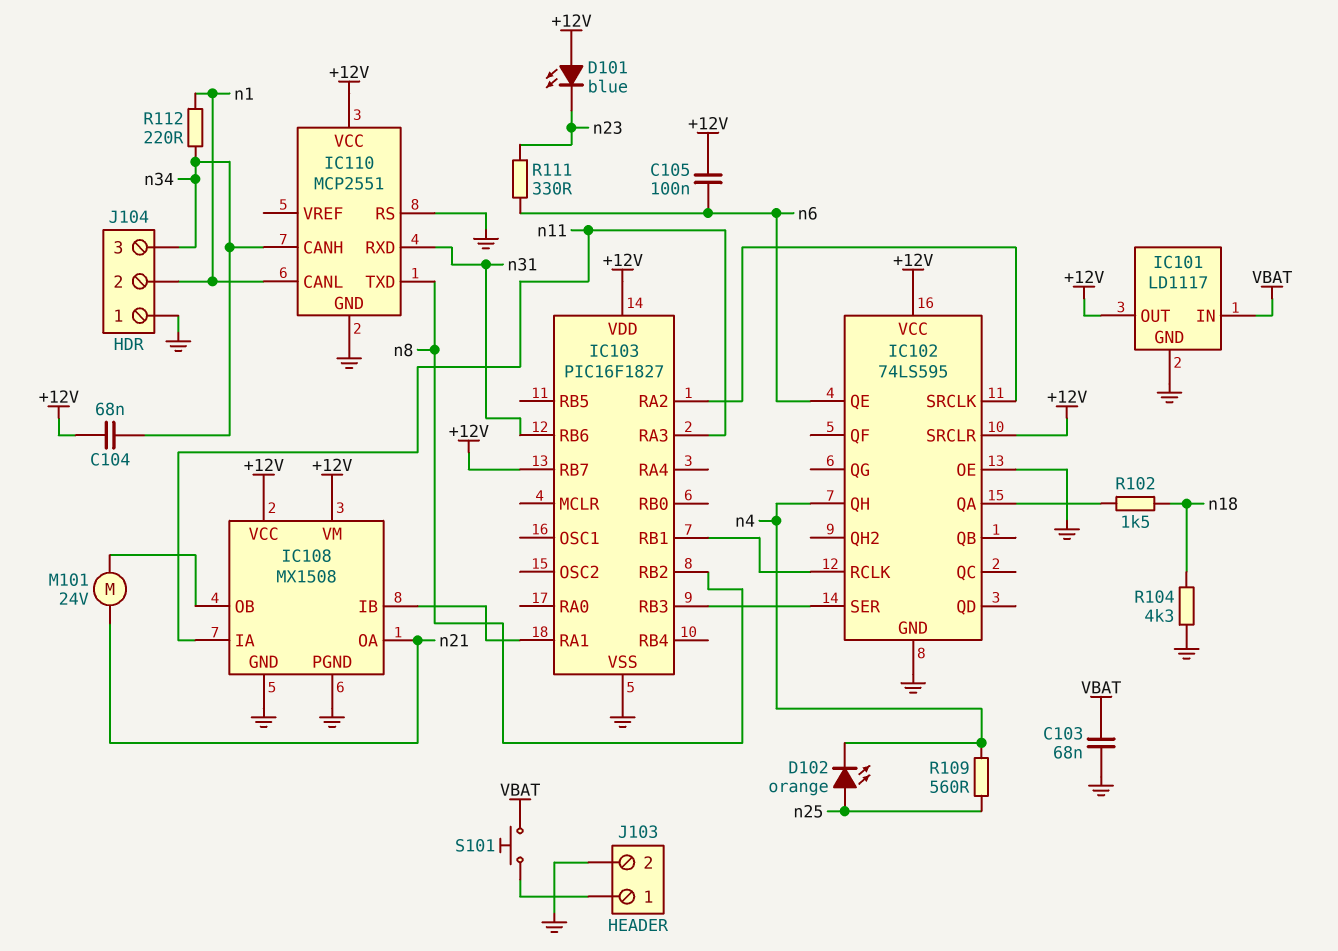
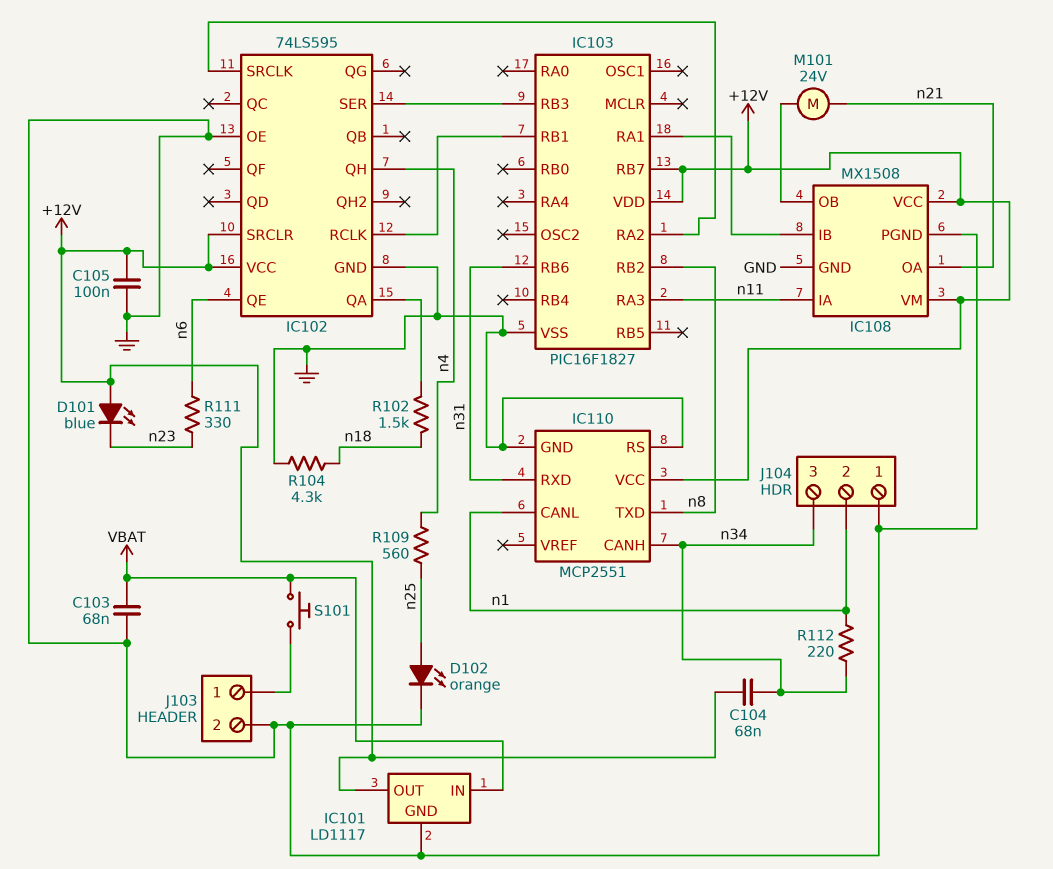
C105: 100nF (+12V, n6) -> 100nF (+12V, GND)
D102: LED orange (A n25, K n4) -> LED orange (A n25, K GND)

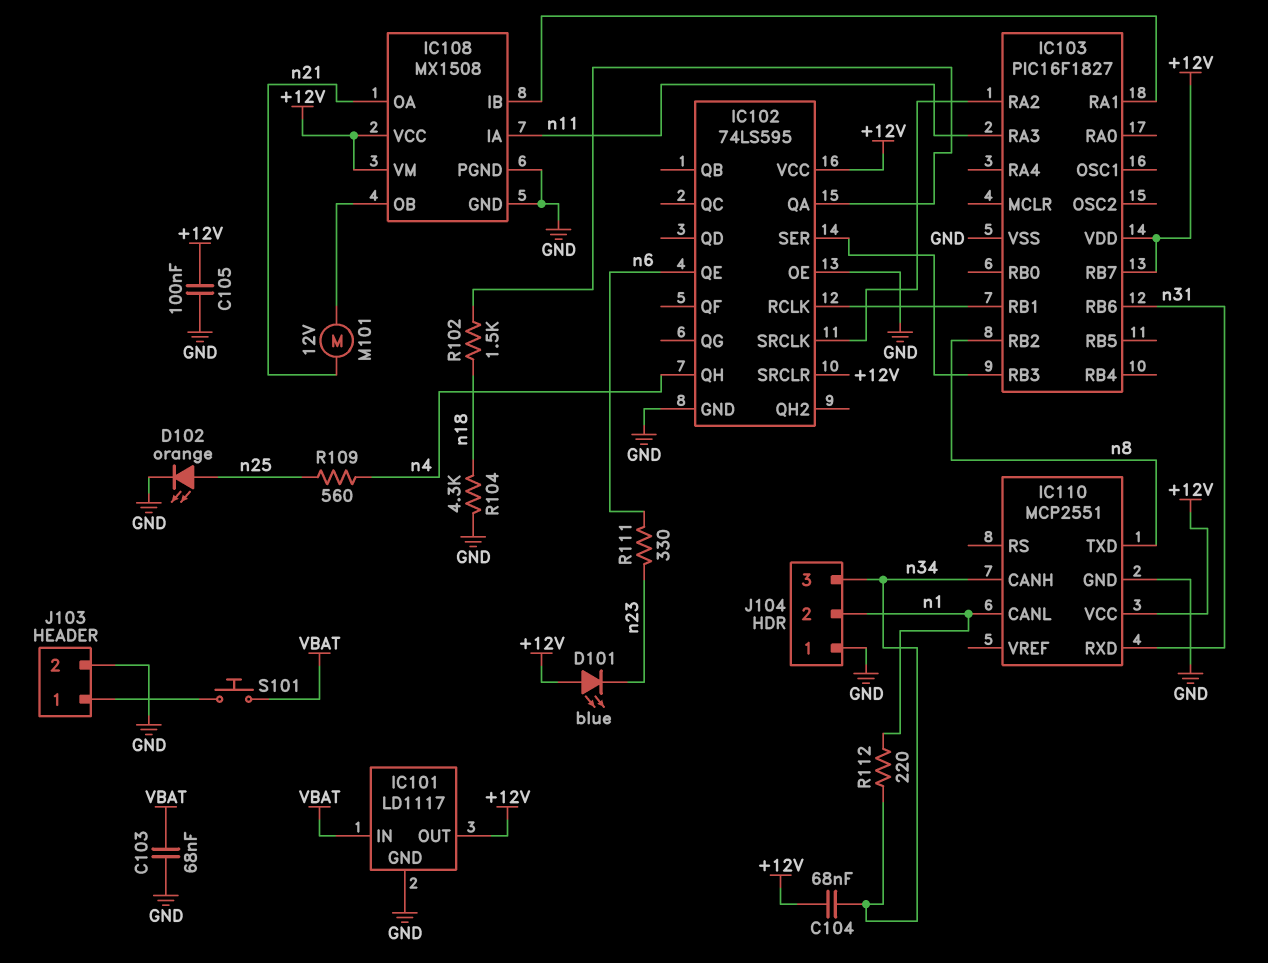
IC110 pin RS: GND -> none
M101: motor 24V (IC108/OB, n21) -> motor 12V (IC108/OB, n21)

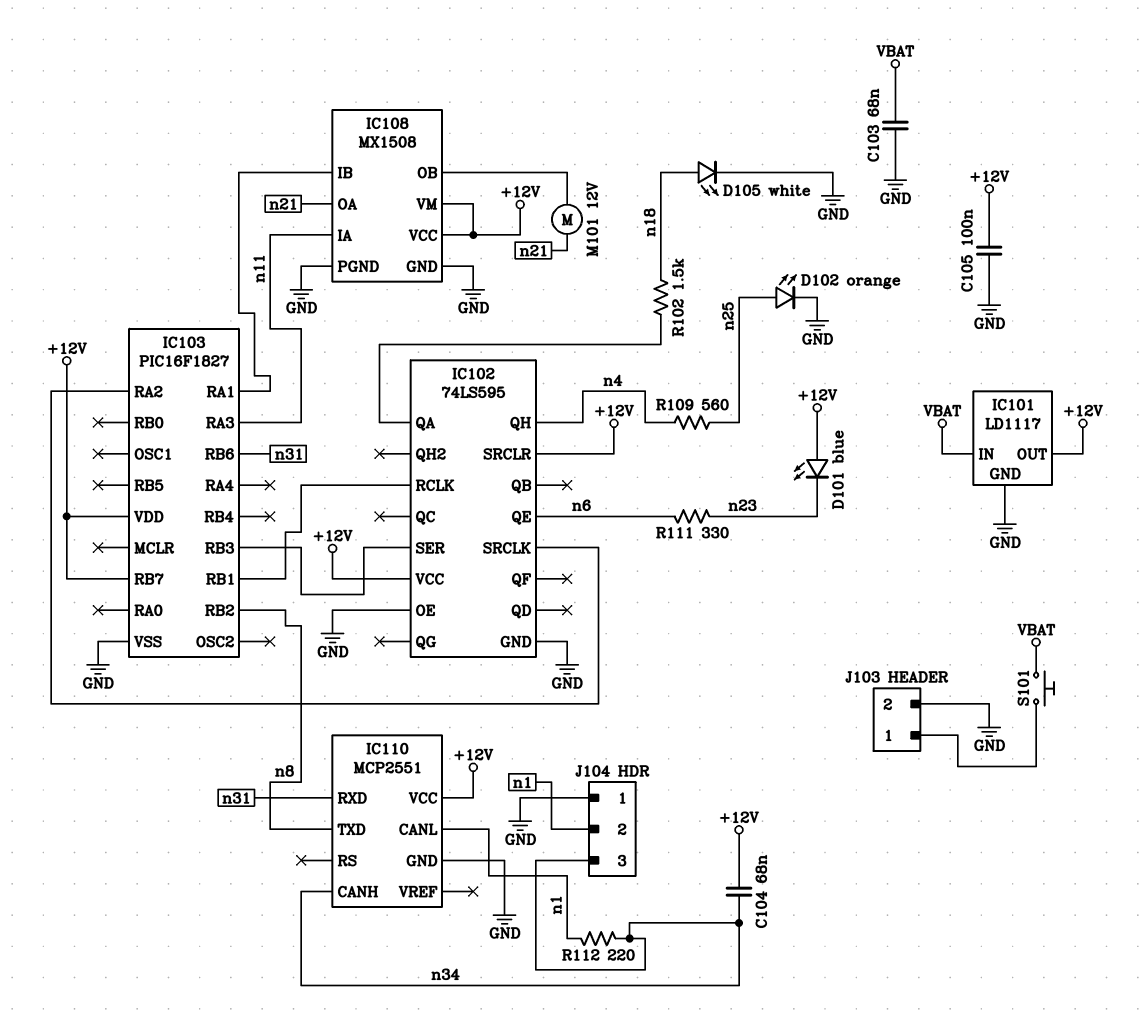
D105: none -> LED white (A n18, K GND)
R104: 4.3k (GND, n18) -> none

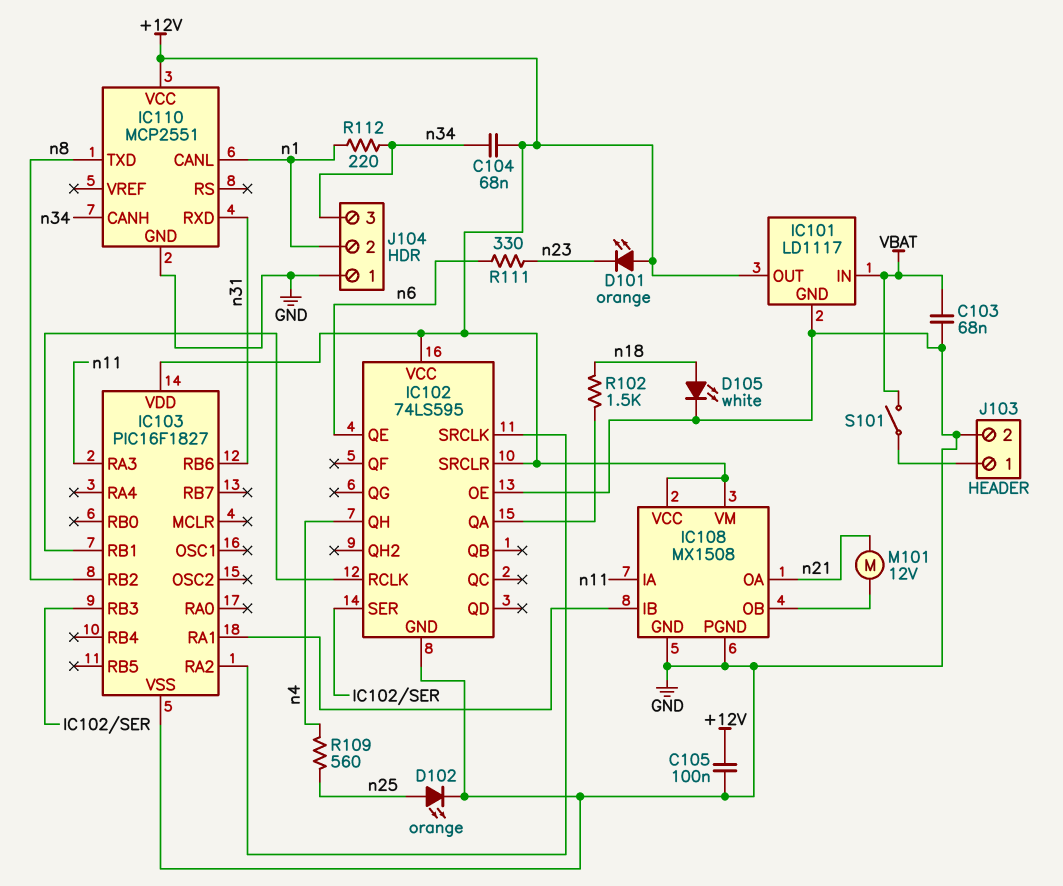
D101: LED blue (A +12V, K n23) -> LED orange (A +12V, K n23)
IC103 pin RB7: +12V -> none
S101: button (J103/1, VBAT) -> switch (J103/1, VBAT)

